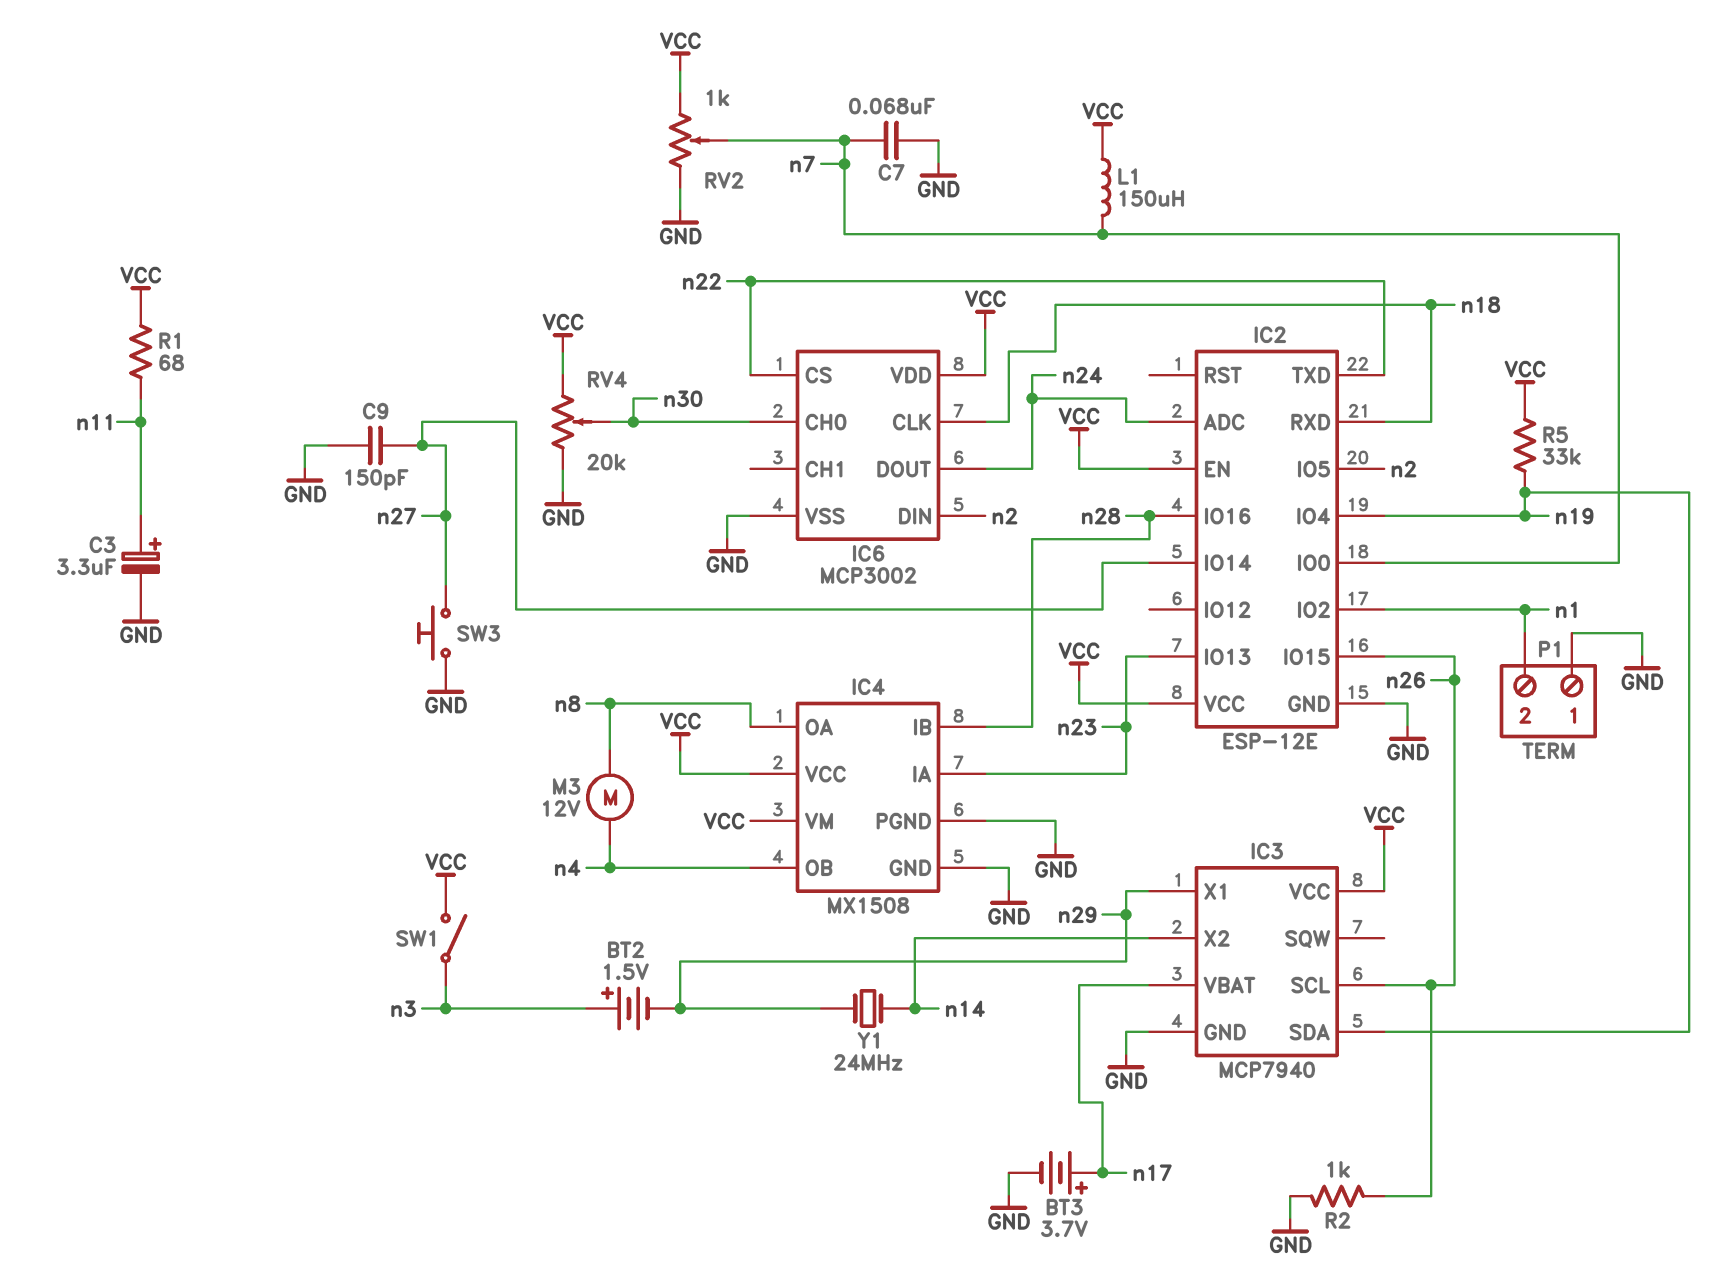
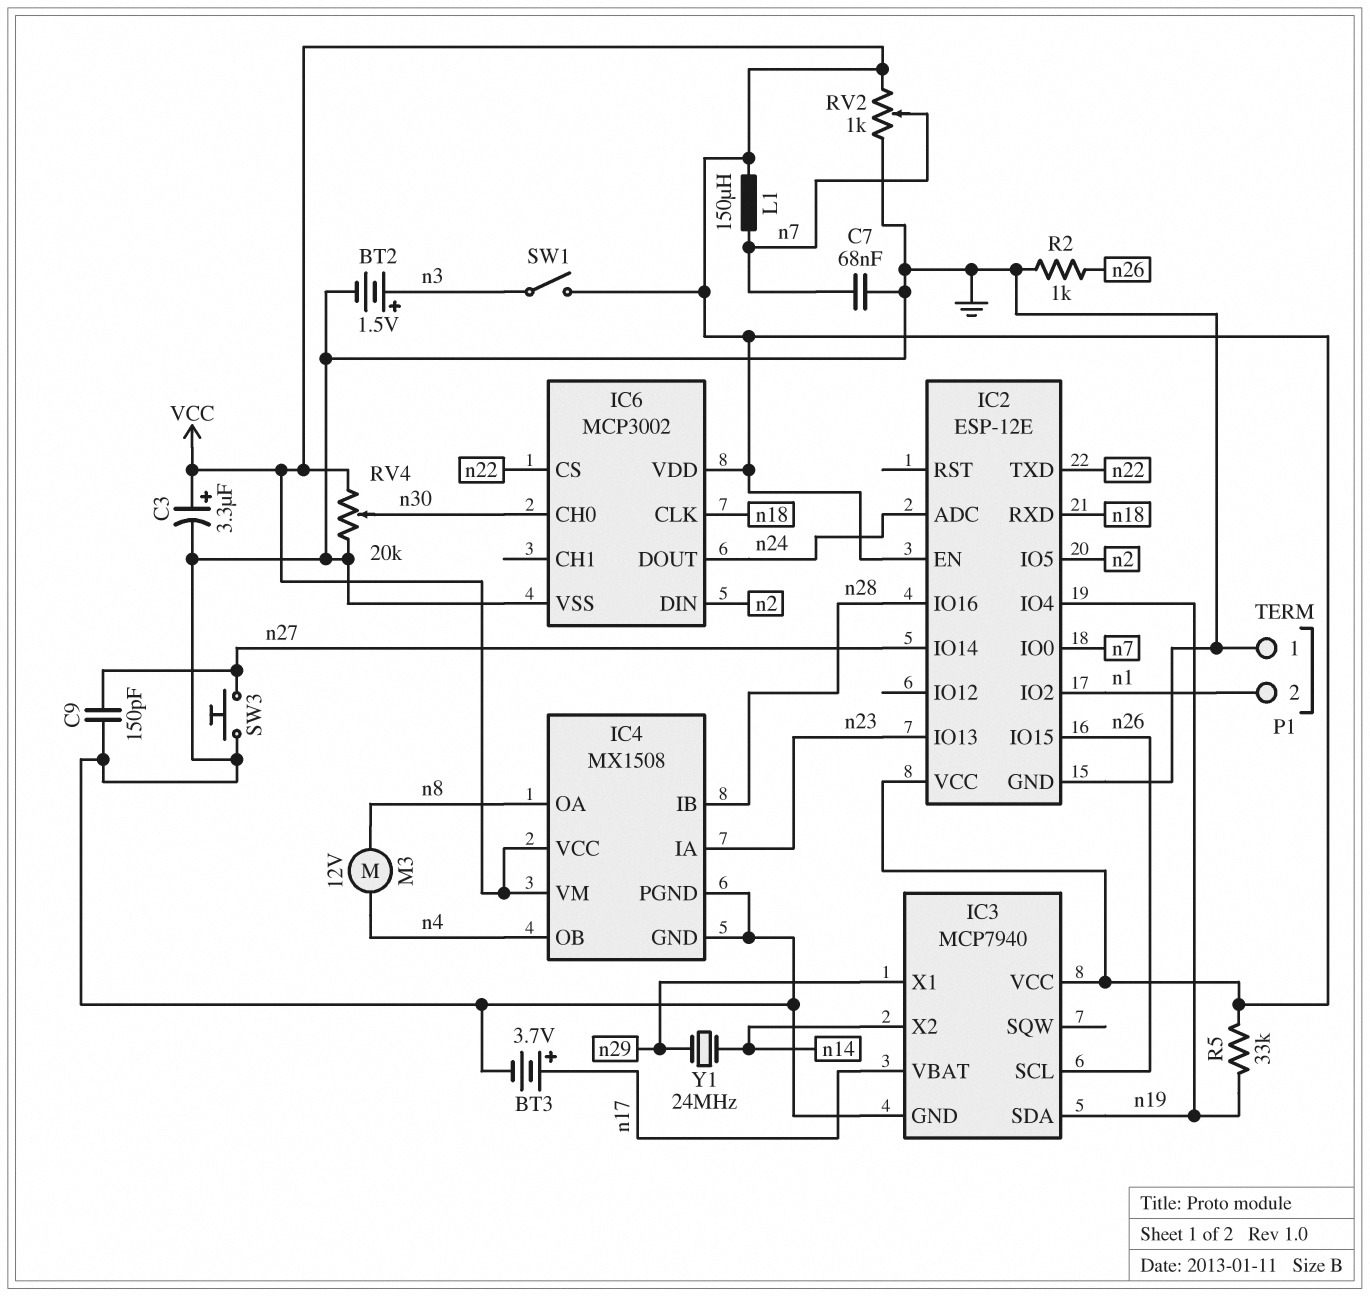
BT2: 1.5V (plus n3, minus n29) -> 1.5V (plus n3, minus GND)
C3: 3.3uF (plus n11, minus GND) -> 3.3uF (plus VCC, minus GND)
R1: 68 (VCC, n11) -> none

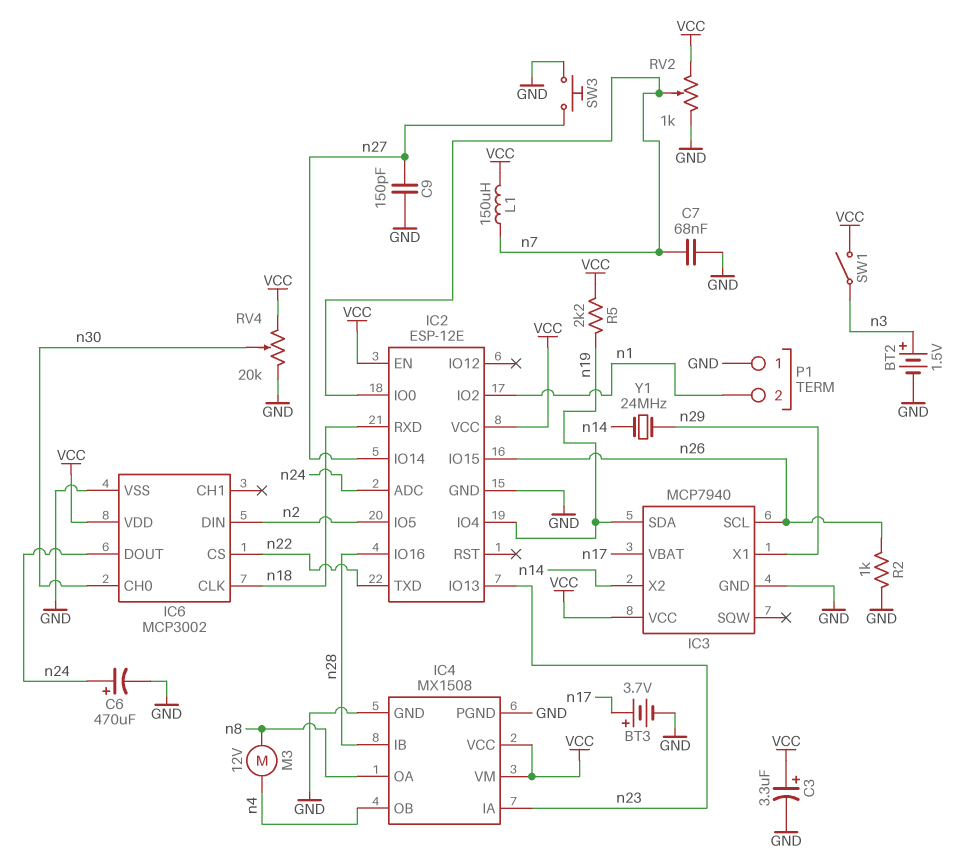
C6: none -> 470uF (plus n24, minus GND)
R5: 33k (VCC, n19) -> 2.2k (VCC, n19)

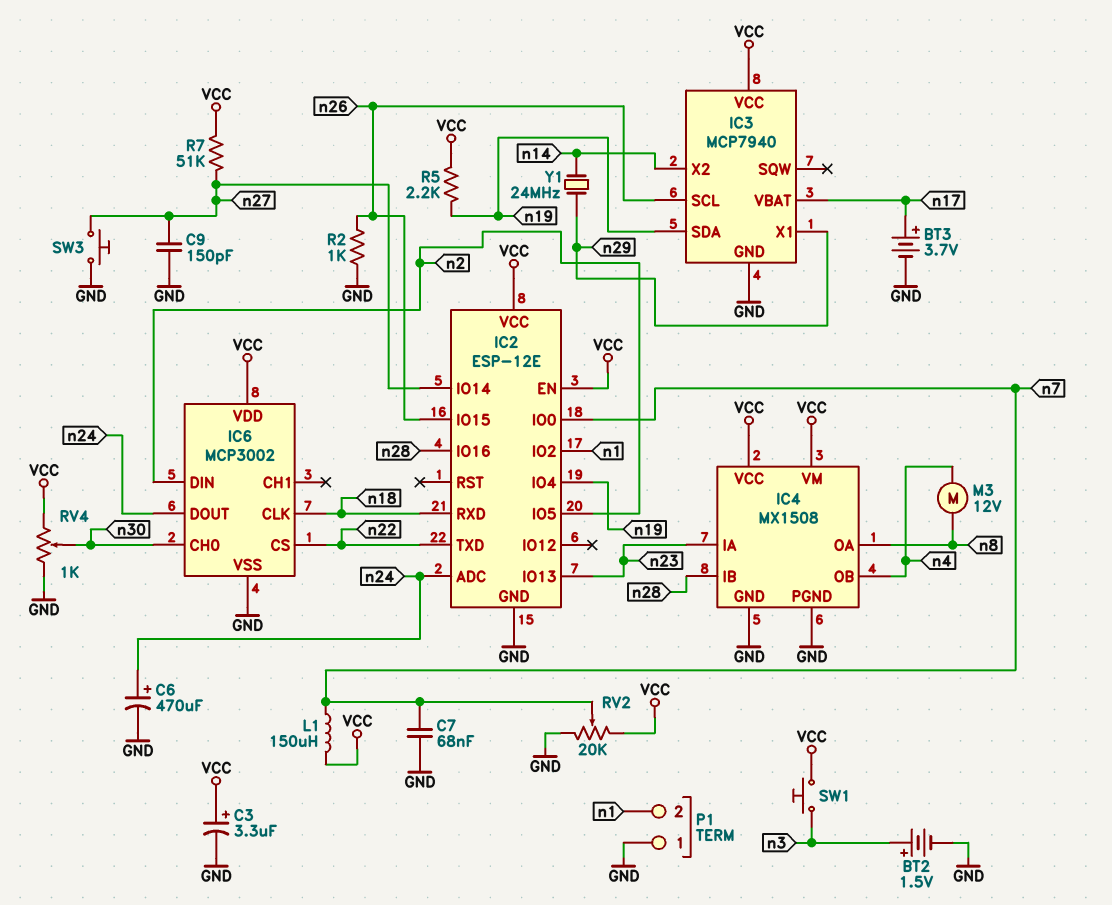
R7: none -> 51k (VCC, n27)
RV2: 1k (GND, VCC, wiper n7) -> 20k (GND, VCC, wiper n7)
RV4: 20k (GND, VCC, wiper n30) -> 1k (GND, VCC, wiper n30)
SW1: switch (VCC, n3) -> button (VCC, n3)

